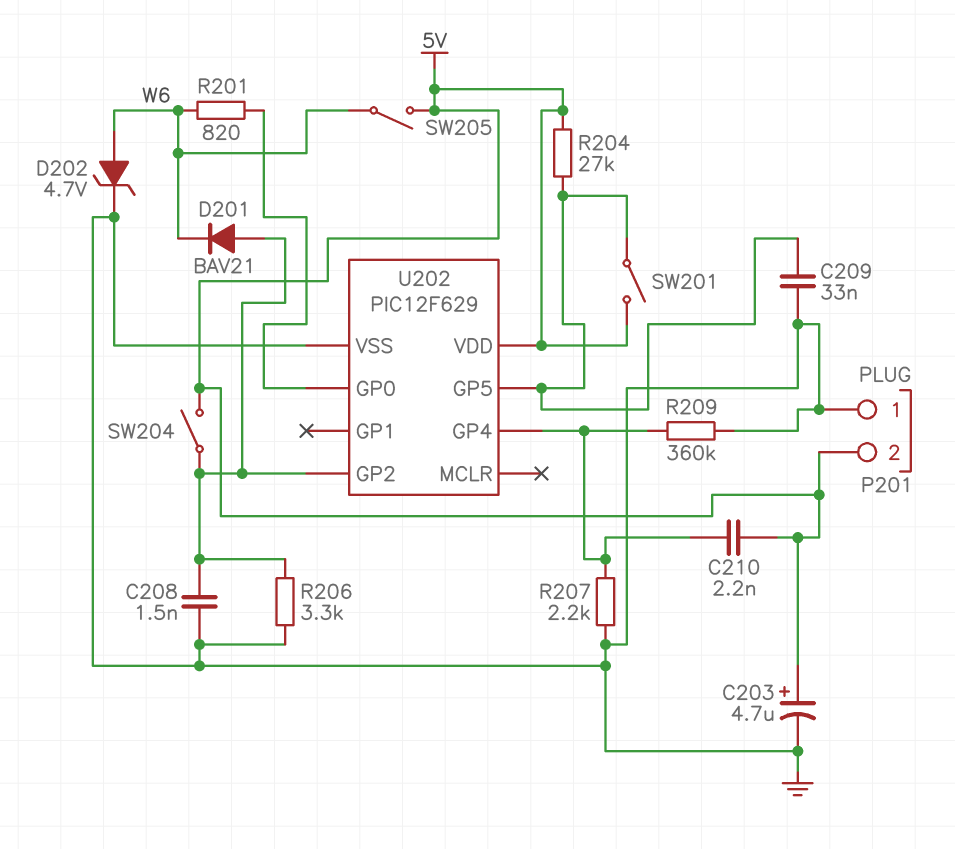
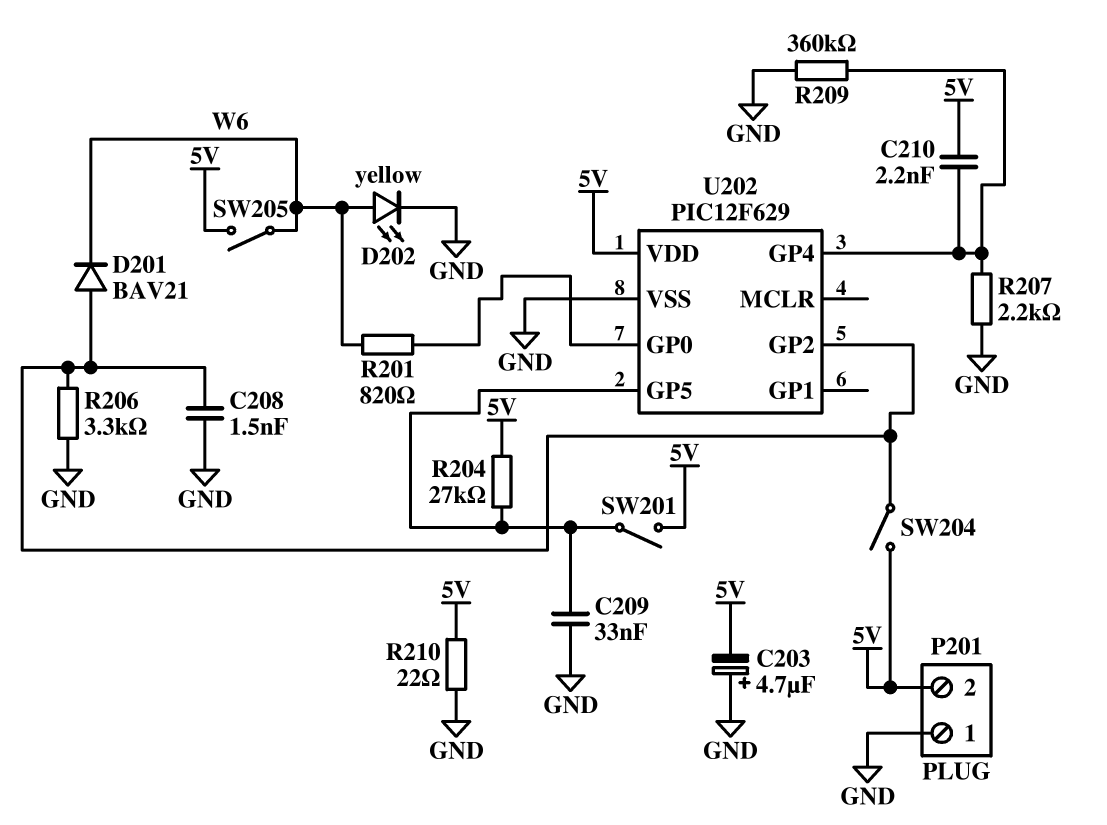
C203: 4.7uF (plus 5V, minus GND) -> 4.7uF (plus GND, minus 5V)
D202: zener 4.7V (A W6, K GND) -> LED yellow (A W6, K GND)
R210: none -> 22 (5V, GND)

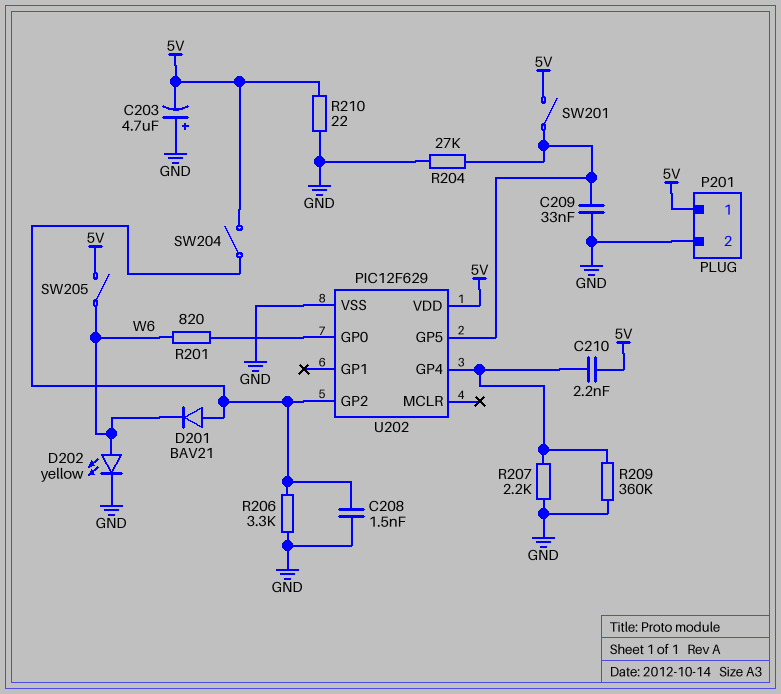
P201 pin 1: GND -> 5V
P201 pin 2: 5V -> GND
R204: 27k (5V, U202/GP5) -> 27k (GND, U202/GP5)

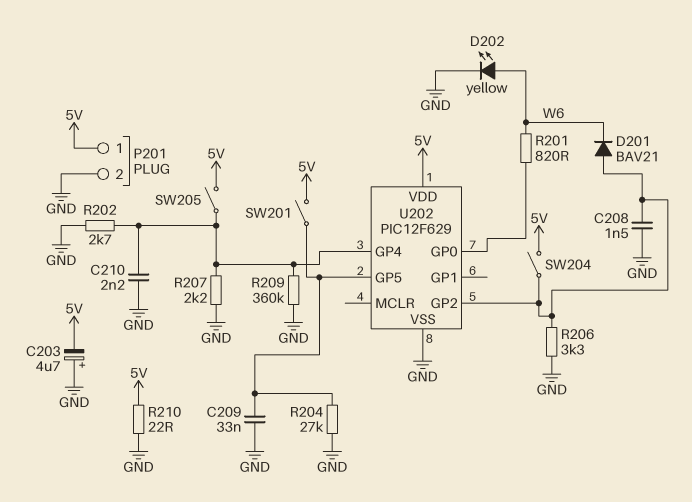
C210: 2.2nF (5V, U202/GP4) -> 2.2nF (GND, U202/GP4)
R202: none -> 2.7k (GND, U202/GP4)
SW205: switch (5V, W6) -> switch (5V, U202/GP4)

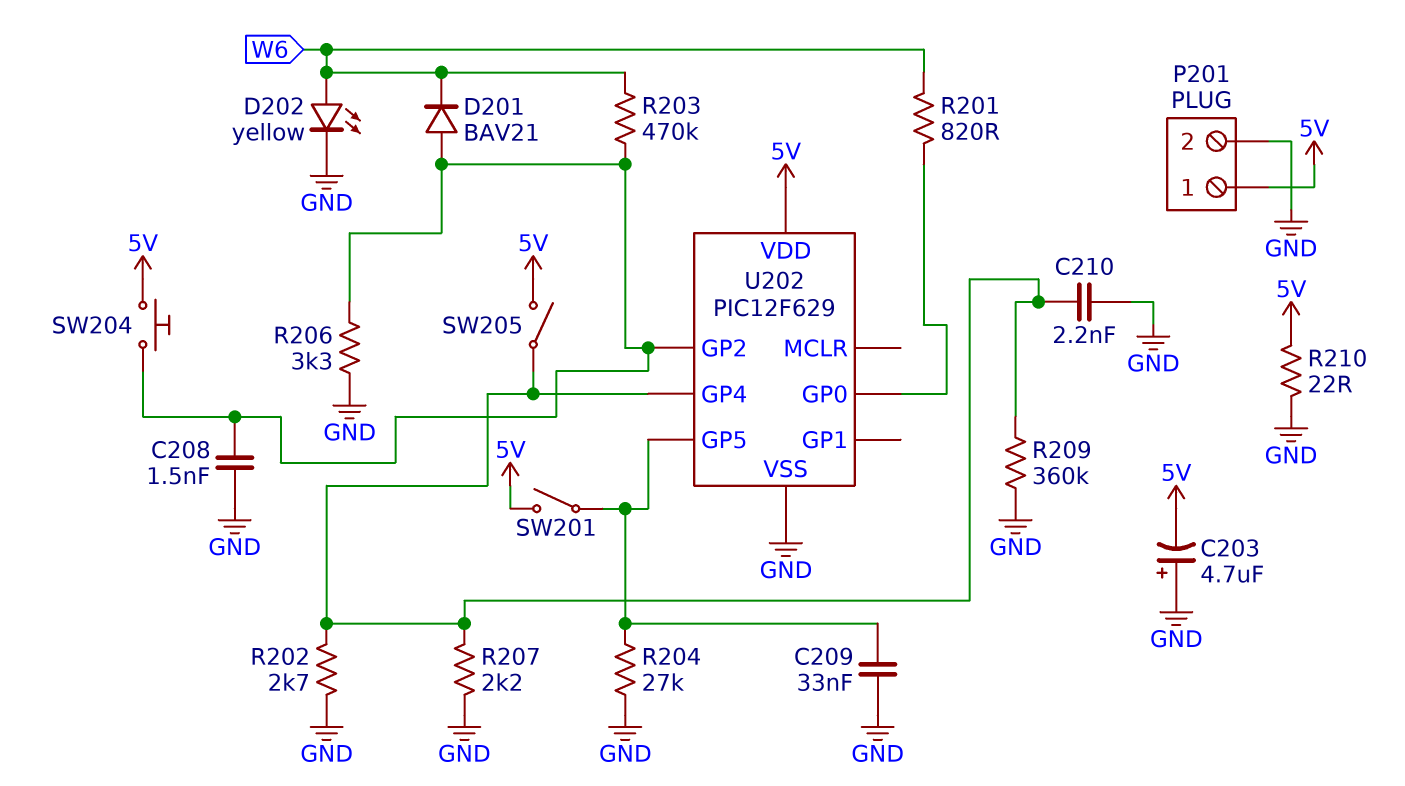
R203: none -> 470k (U202/GP2, W6)
SW204: switch (5V, U202/GP2) -> button (5V, U202/GP2)

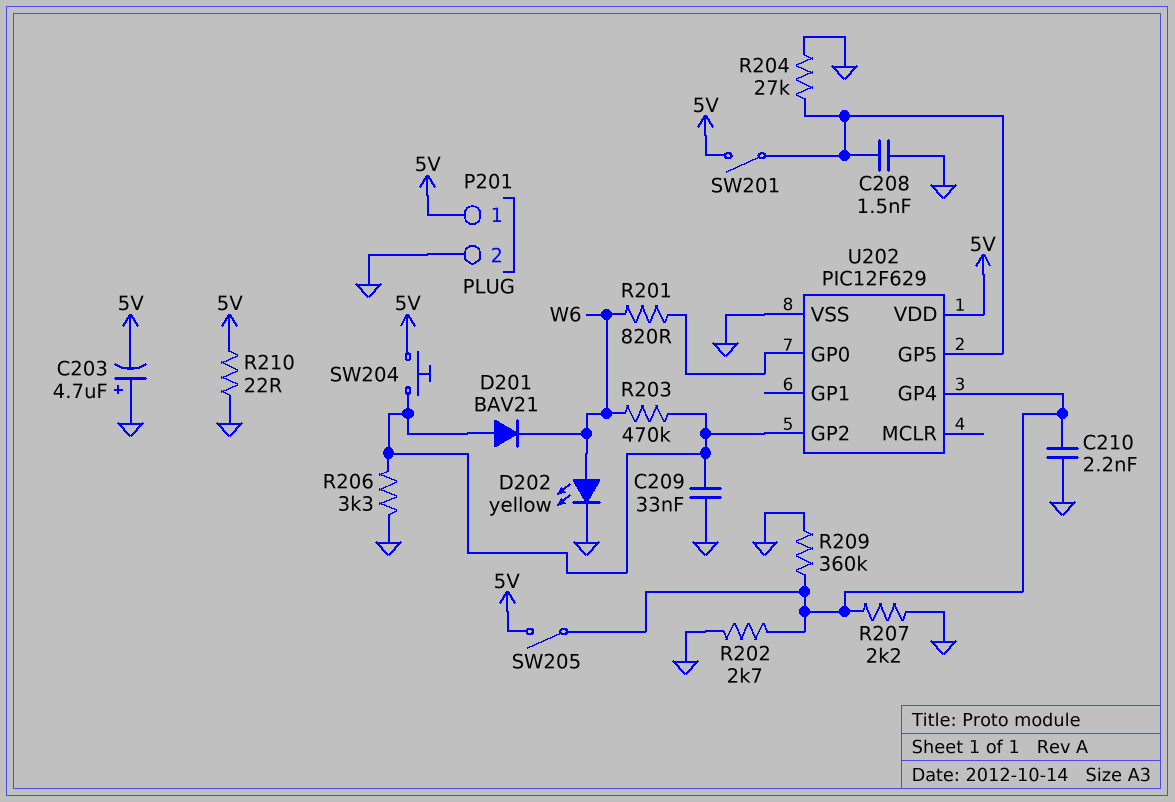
C208: 1.5nF (GND, U202/GP2) -> 1.5nF (GND, U202/GP5)
C209: 33nF (GND, U202/GP5) -> 33nF (GND, U202/GP2)

